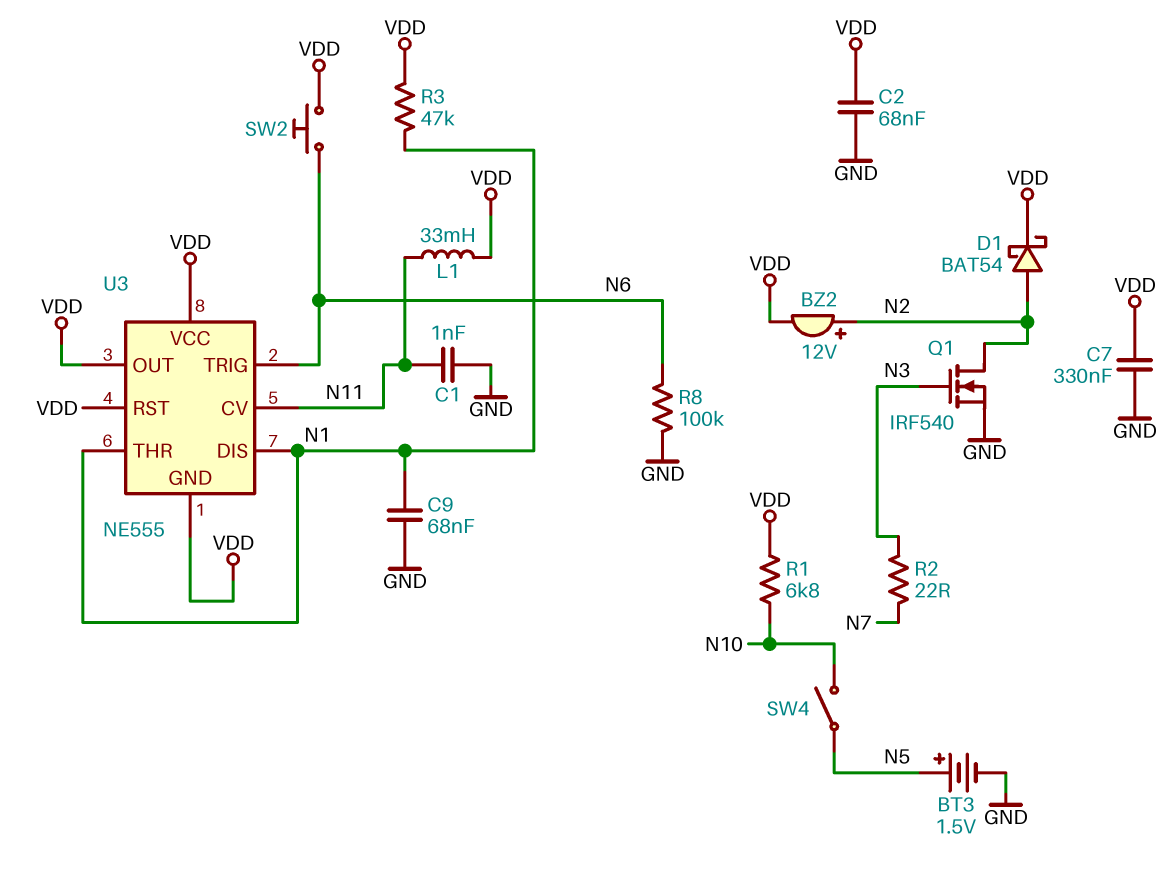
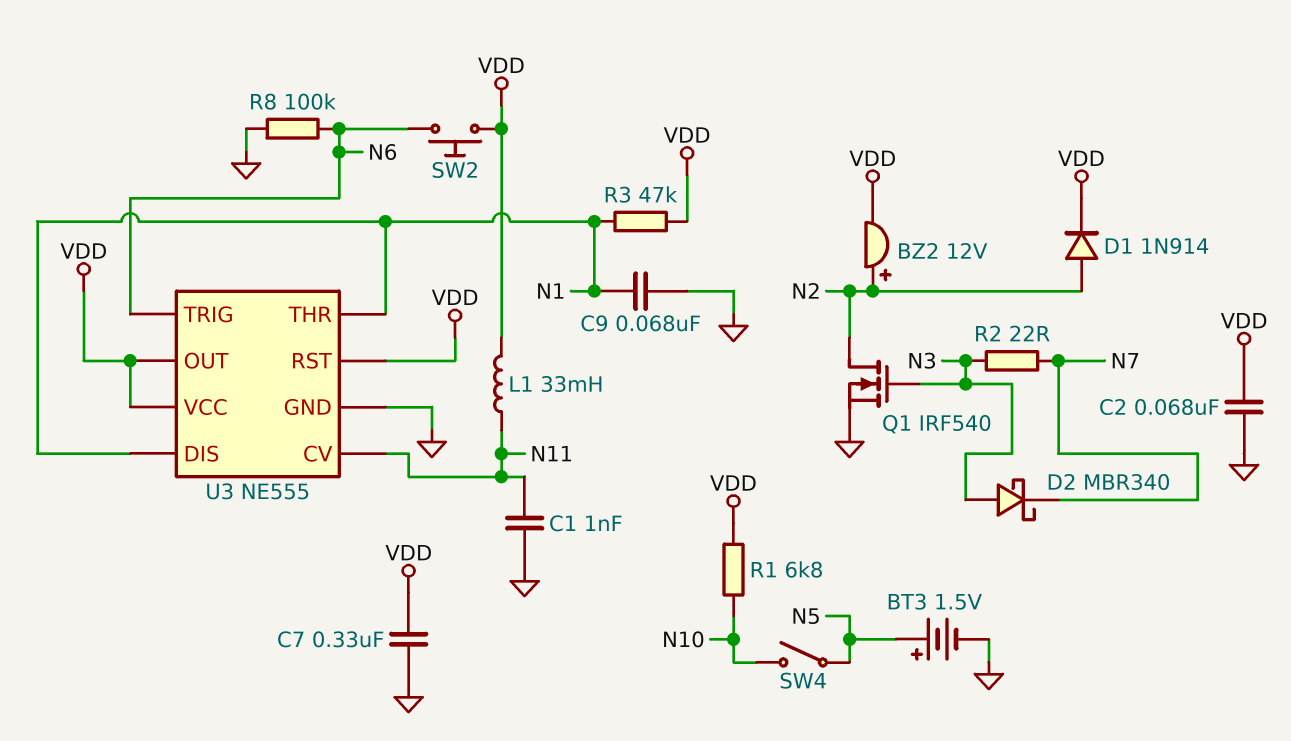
D1: schottky BAT54 (A N2, K VDD) -> diode 1N914 (A N2, K VDD)
D2: none -> schottky MBR340 (A N3, K N7)
U3 pin GND: VDD -> GND

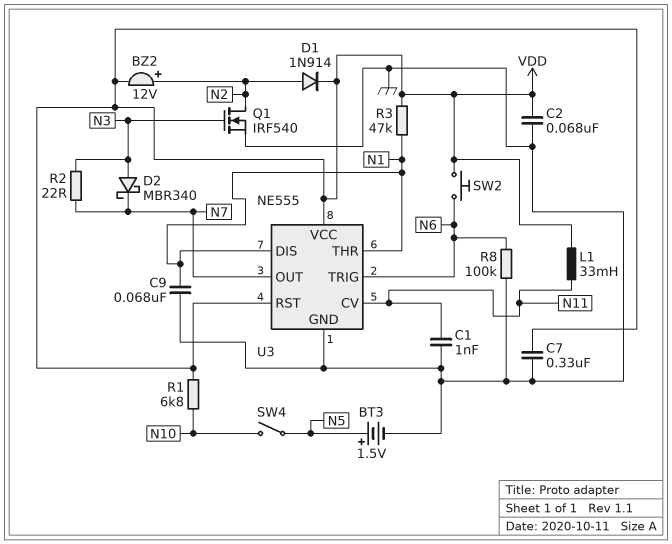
U3 pin OUT: VDD -> N7

